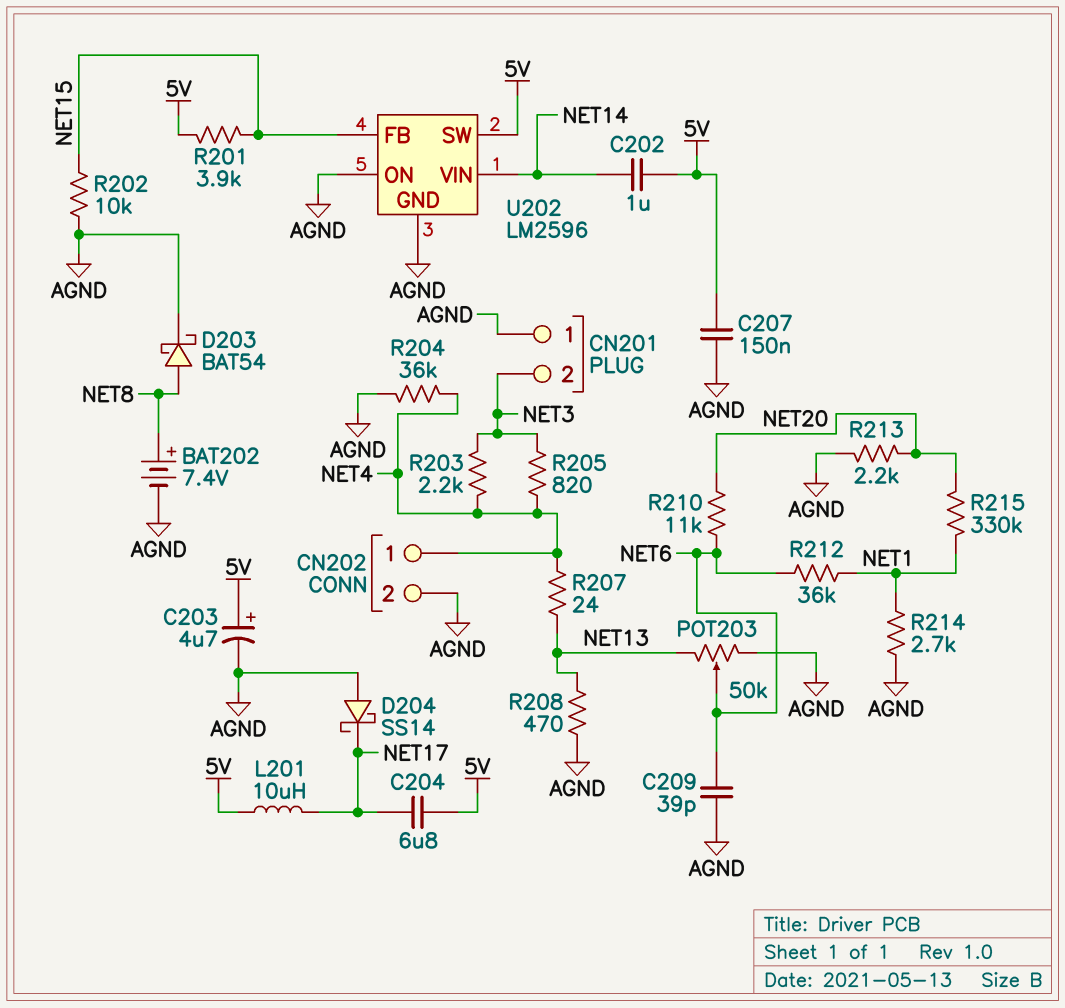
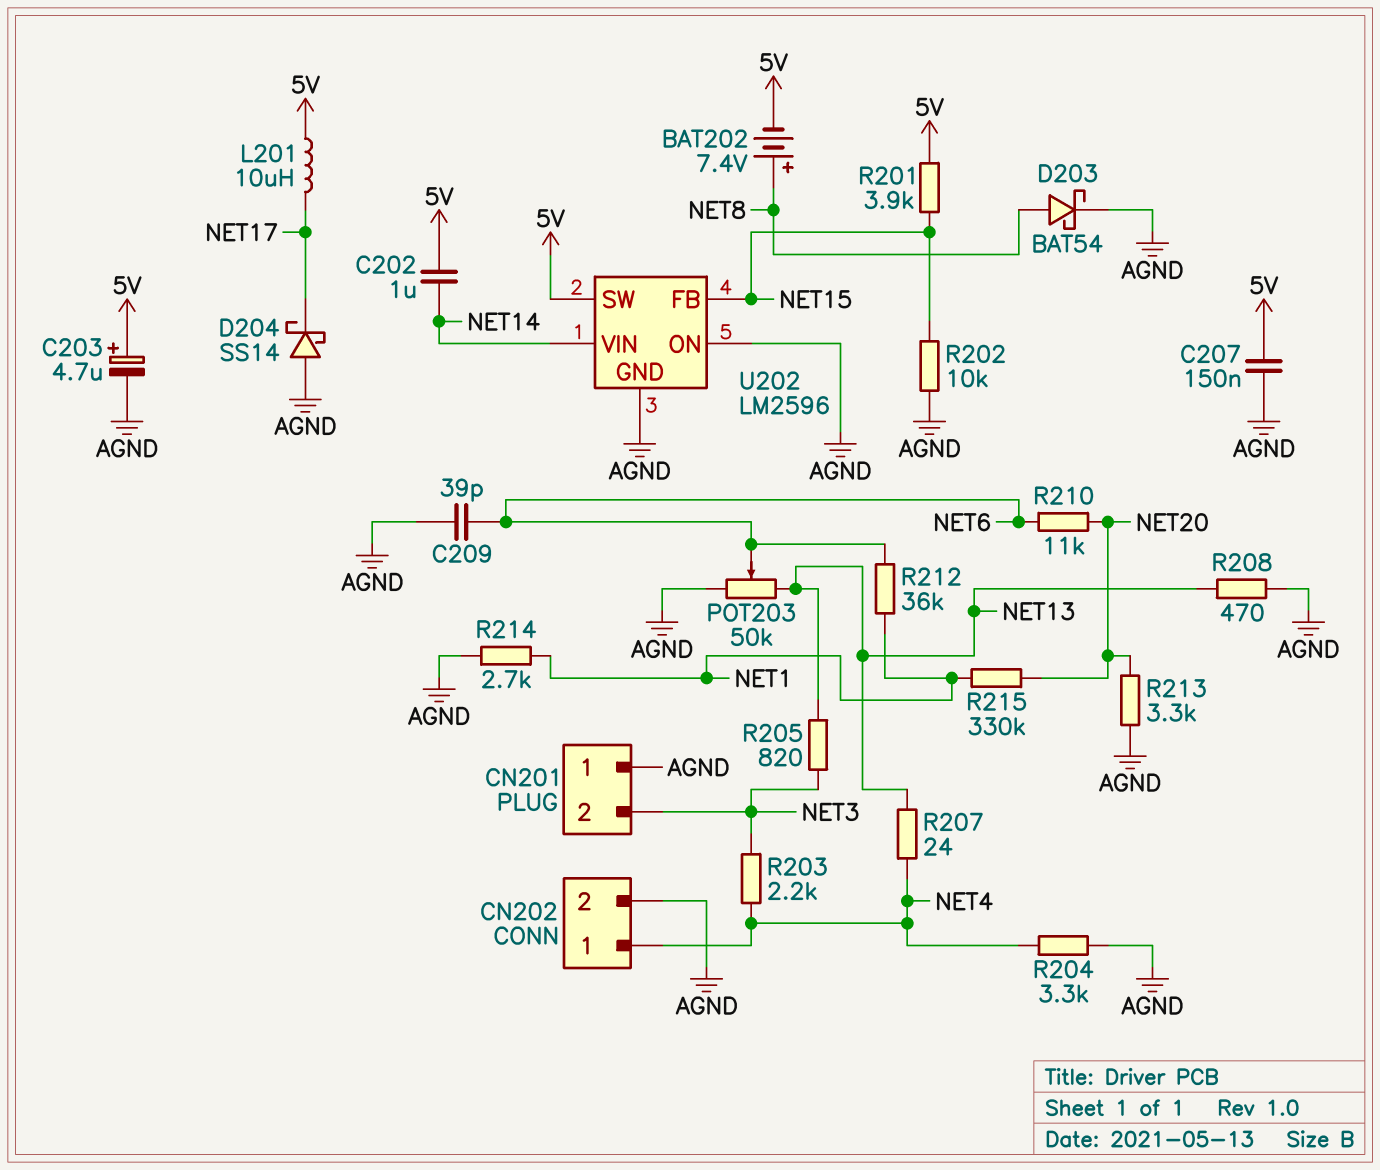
BAT202: 7.4V (plus NET8, minus AGND) -> 7.4V (plus NET8, minus 5V)
C204: 6.8uF (5V, NET17) -> none
R204: 36k (AGND, NET4) -> 3.3k (AGND, NET4)
R205: 820 (NET3, NET4) -> 820 (NET3, NET13)
R213: 2.2k (AGND, NET20) -> 3.3k (AGND, NET20)

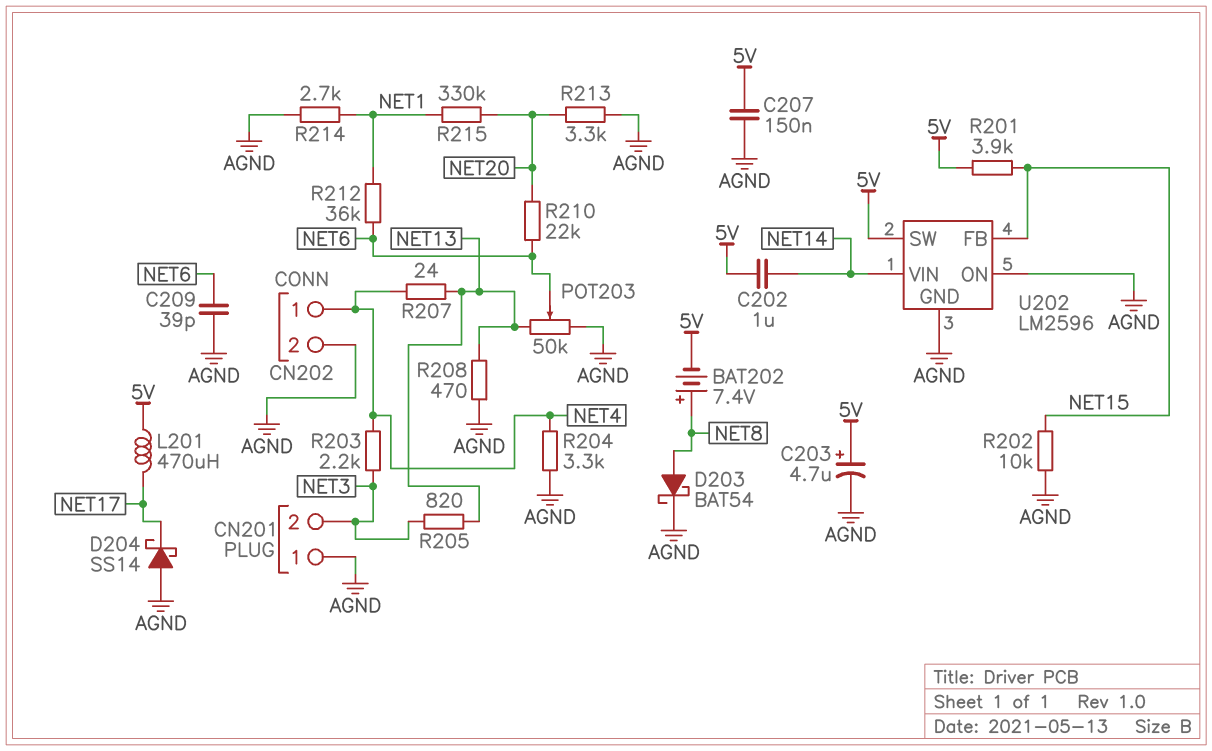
L201: 10uH (5V, NET17) -> 470uH (5V, NET17)
R210: 11k (NET6, NET20) -> 22k (NET6, NET20)

